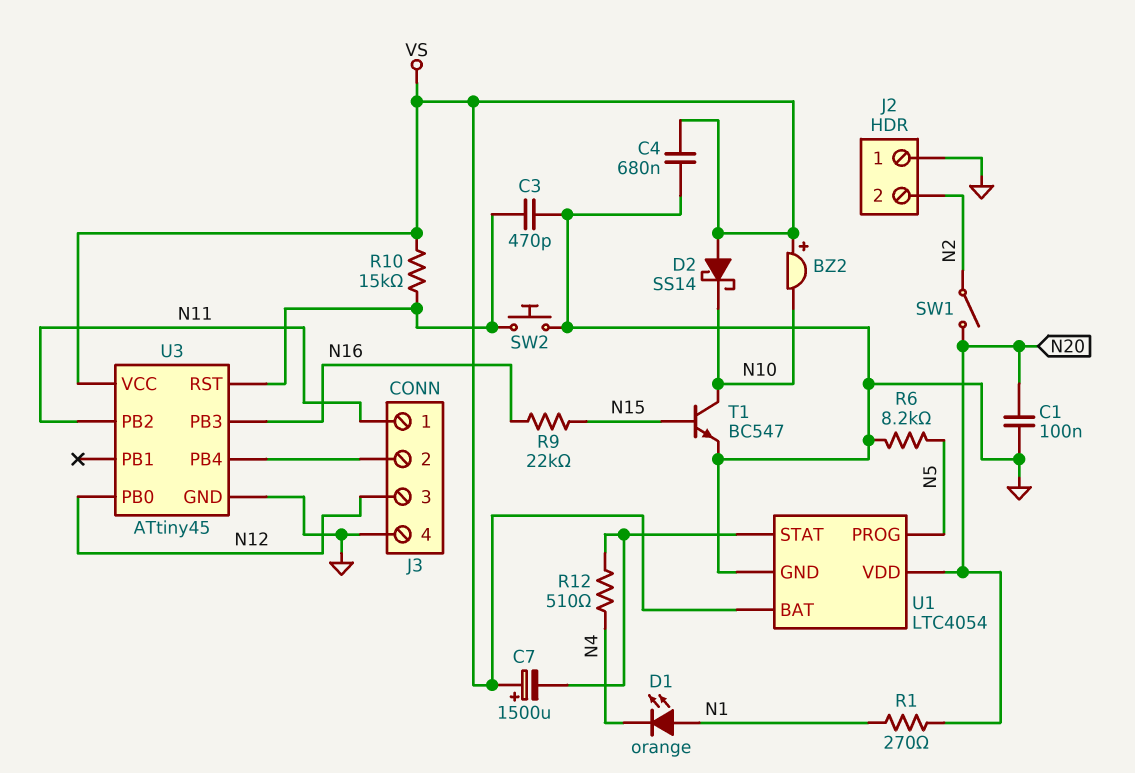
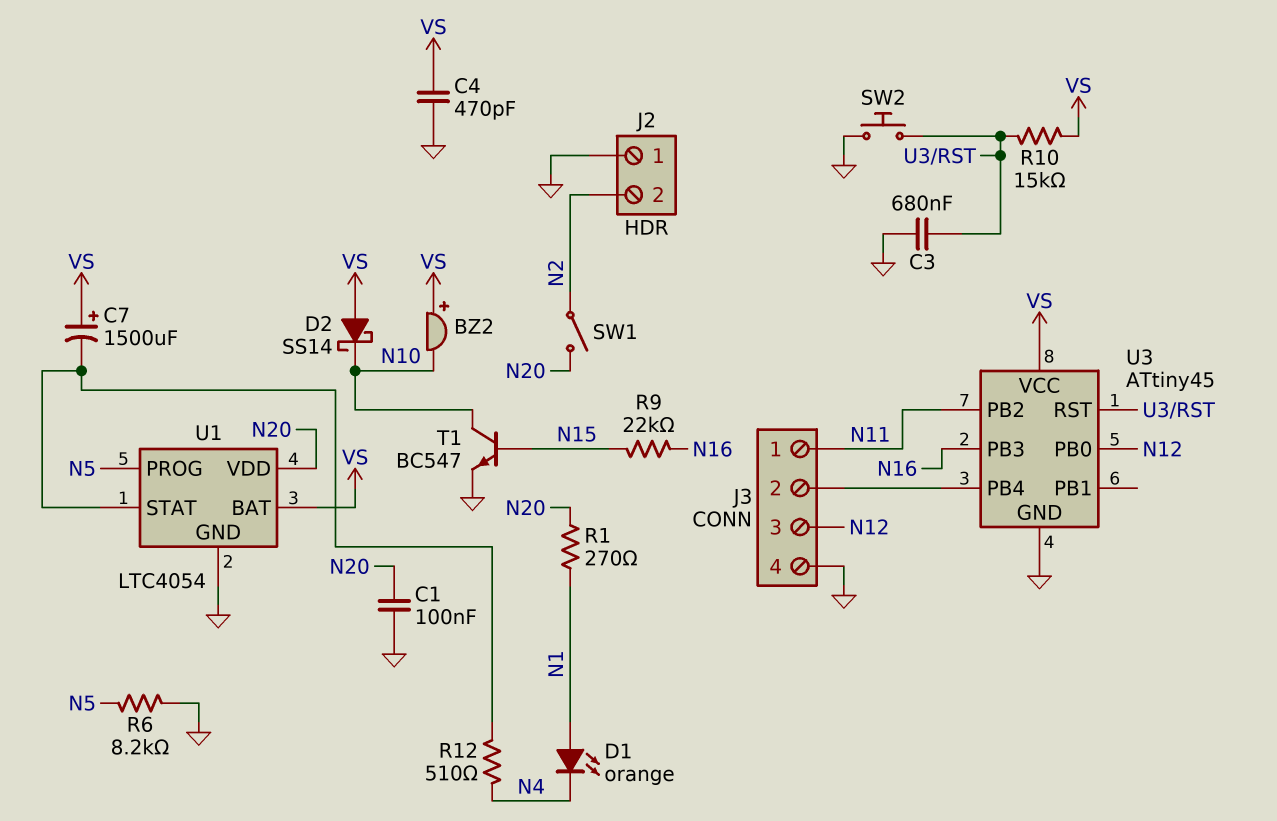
C3: 470pF (GND, U3/RST) -> 680nF (GND, U3/RST)
C4: 680nF (GND, VS) -> 470pF (GND, VS)

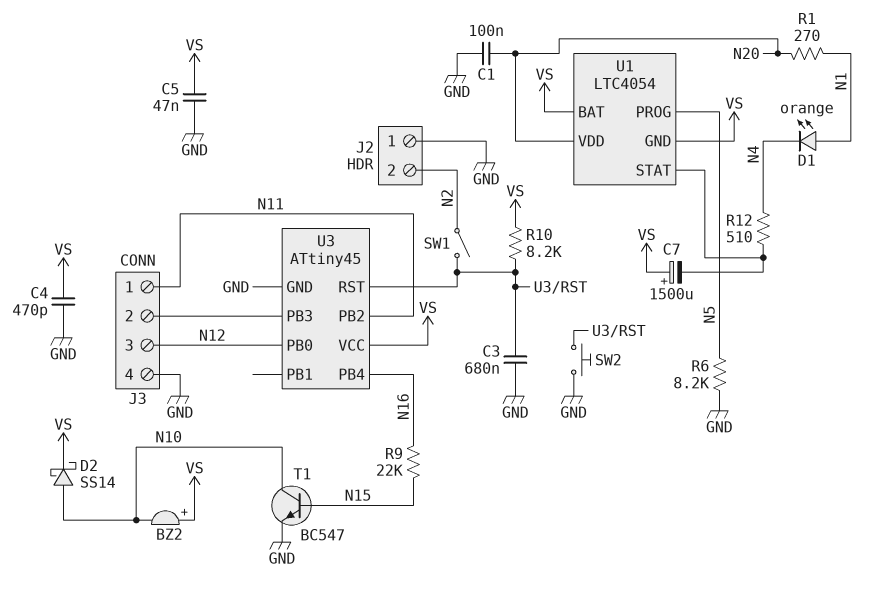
C5: none -> 47nF (GND, VS)
D2: schottky SS14 (A VS, K N10) -> schottky SS14 (A N10, K VS)
R10: 15k (U3/RST, VS) -> 8.2k (U3/RST, VS)
SW1: switch (N2, N20) -> switch (N2, U3/RST)
U1 pin GND: GND -> VS
U3 pin PB3: N16 -> J3/2
U3 pin PB4: J3/2 -> N16

